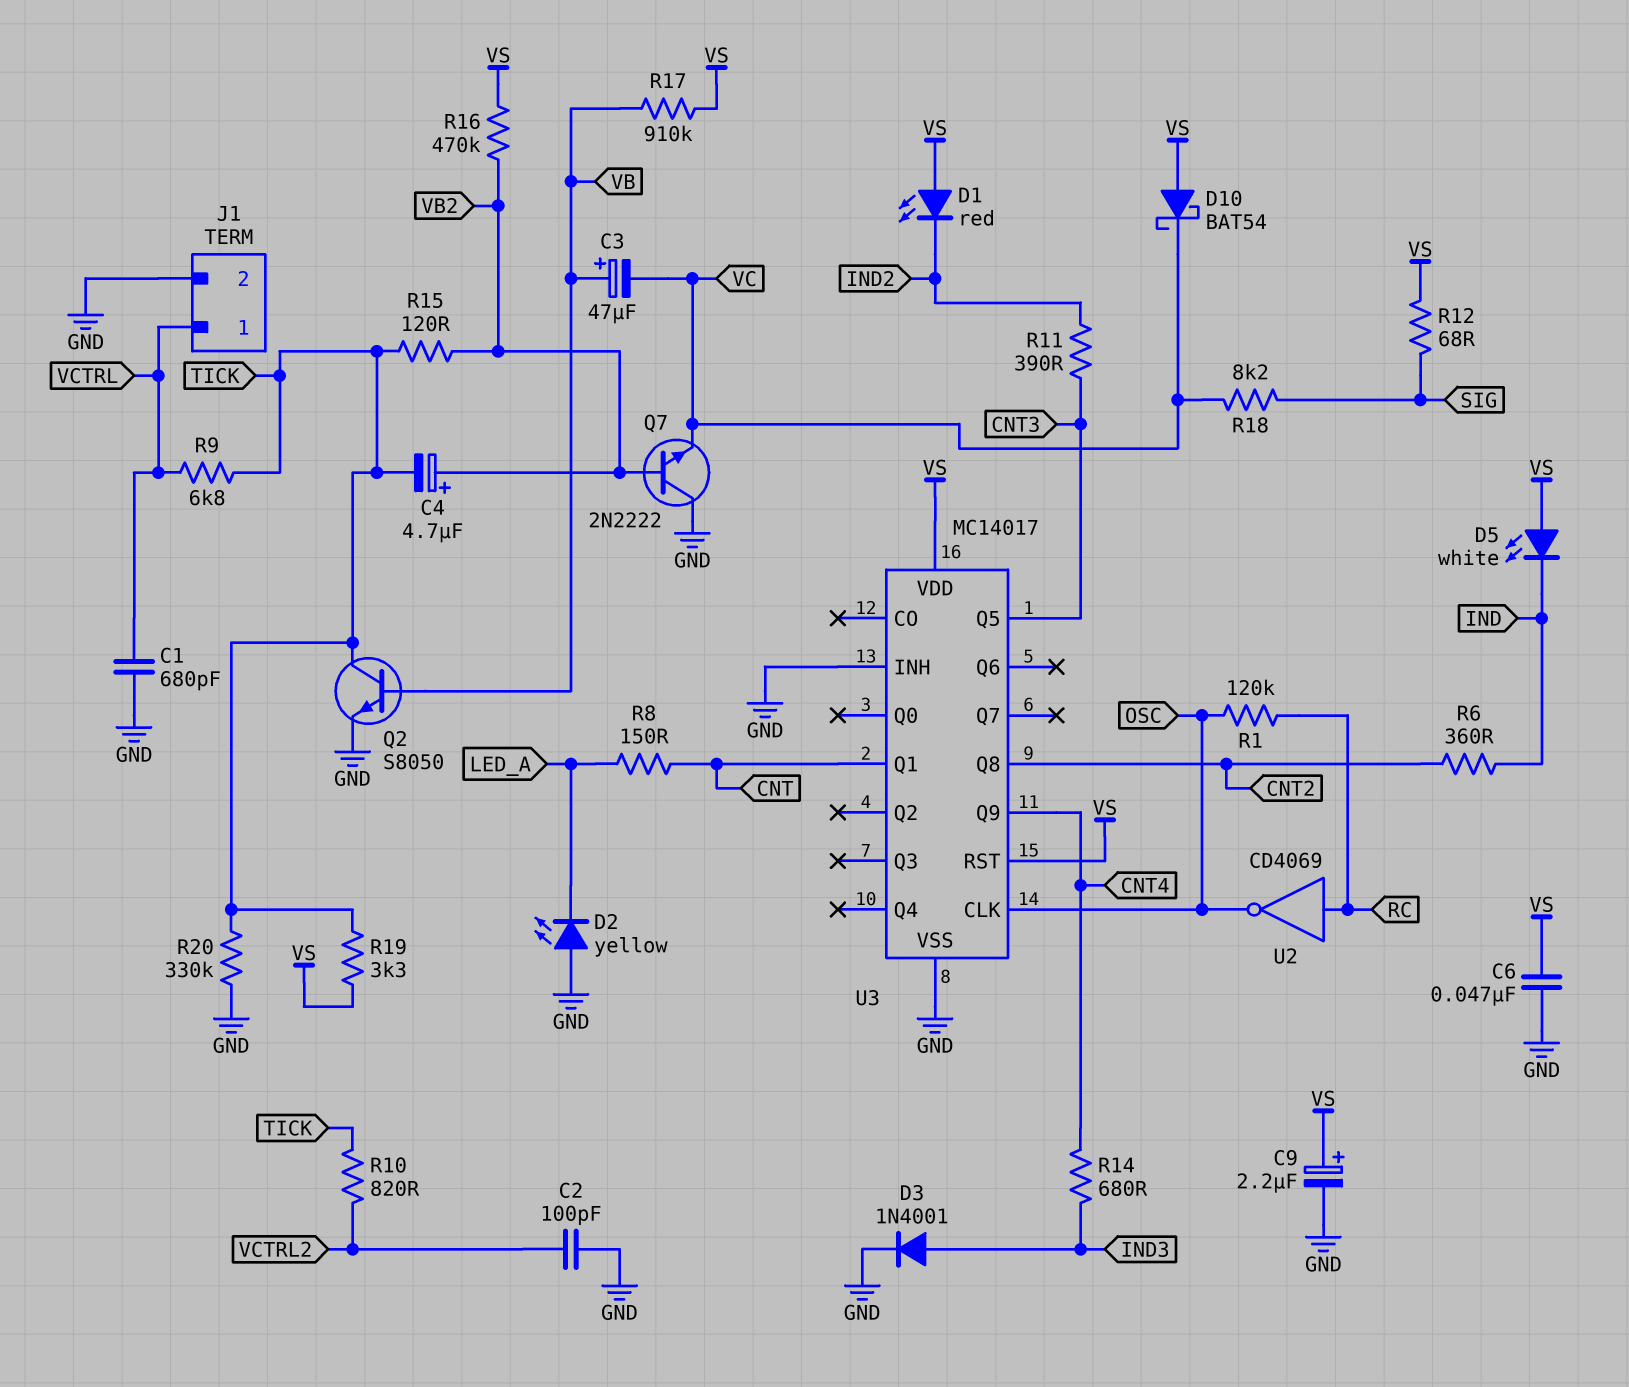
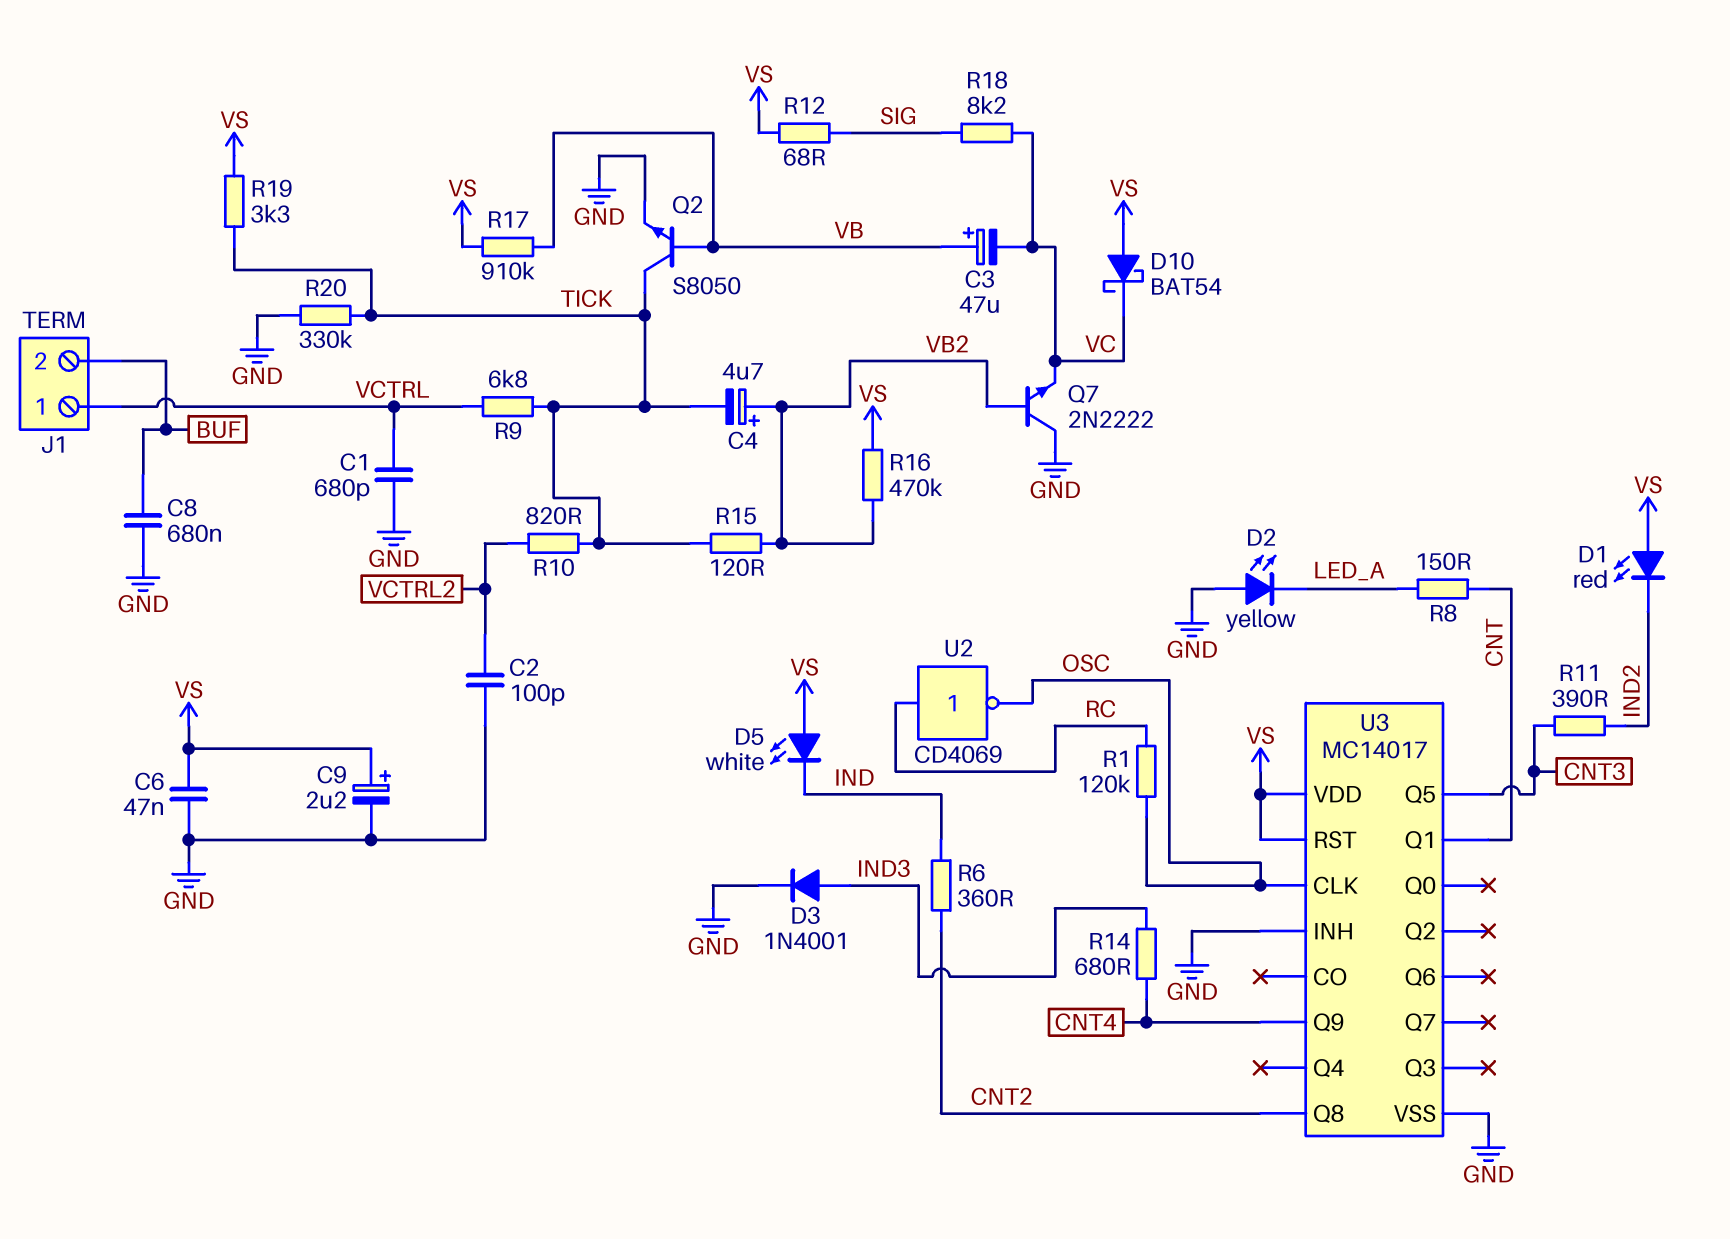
C8: none -> 680nF (BUF, GND)
J1 pin 2: GND -> BUF

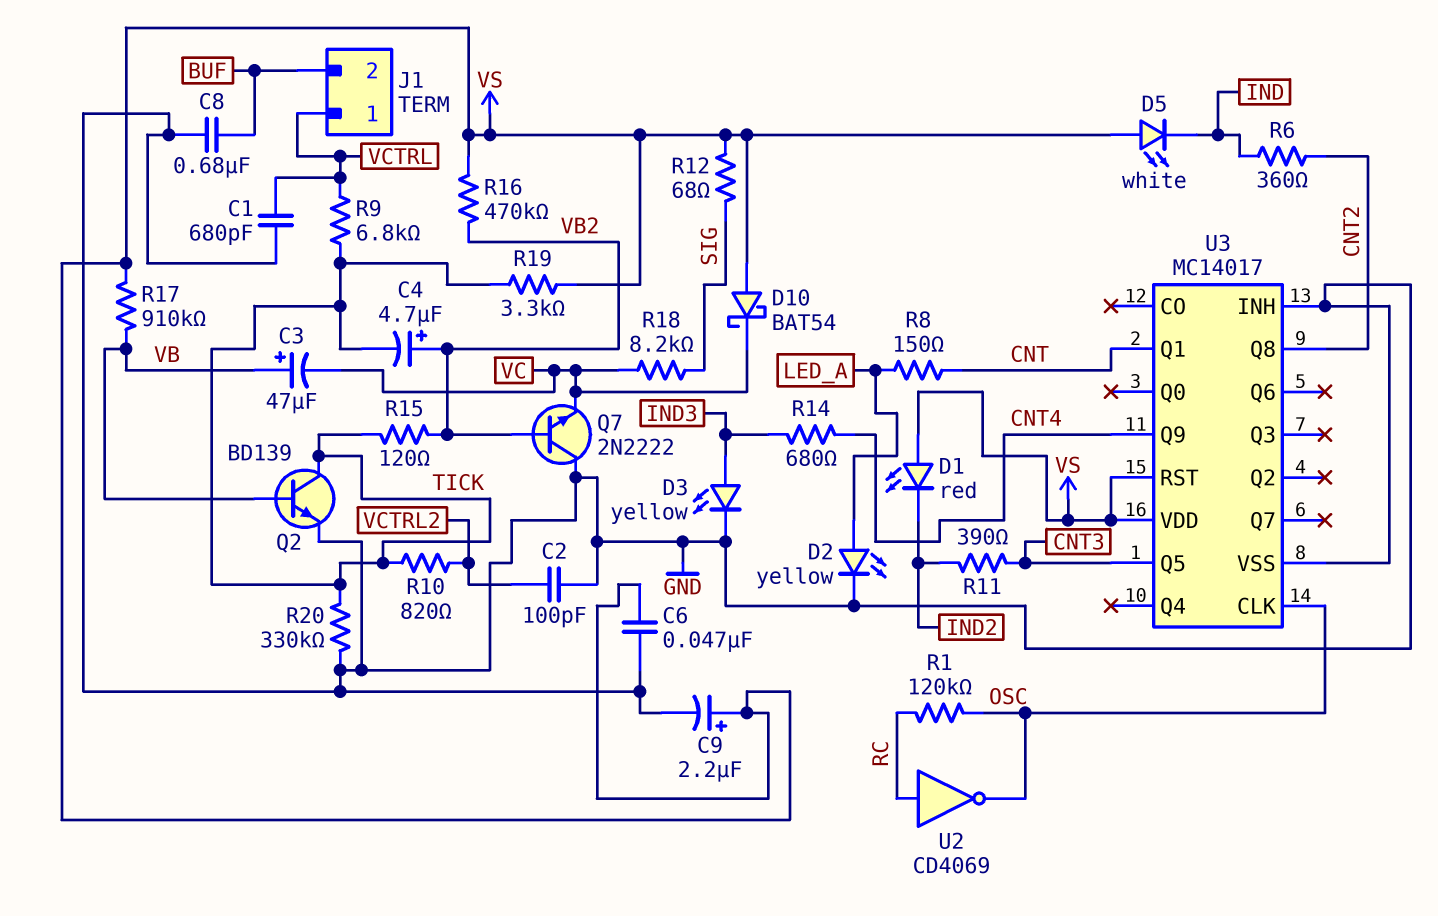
D2: LED yellow (A GND, K LED_A) -> LED yellow (A LED_A, K GND)
D3: diode 1N4001 (A IND3, K GND) -> LED yellow (A IND3, K GND)
Q2: NPN S8050 (B VB, C TICK, E GND) -> NPN BD139 (B VB, C TICK, E GND)

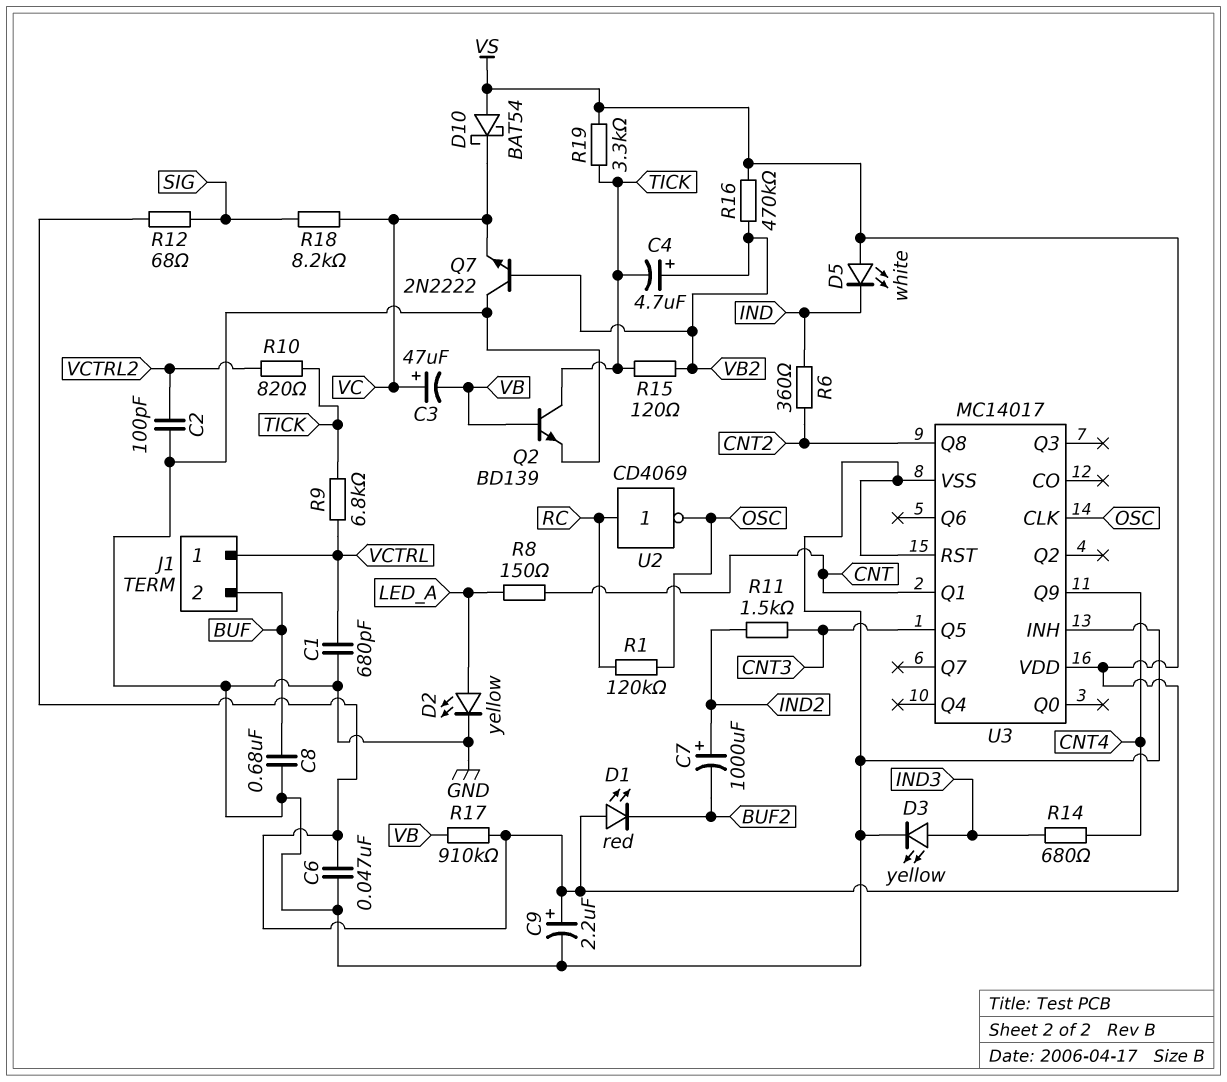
C3: 47uF (plus VB, minus VC) -> 47uF (plus VC, minus VB)
C7: none -> 1000uF (plus IND2, minus BUF2)
D1: LED red (A VS, K IND2) -> LED red (A VS, K BUF2)
R11: 390 (CNT3, IND2) -> 1.5k (CNT3, IND2)
R20: 330k (GND, TICK) -> none
U3 pin RST: VS -> GND

